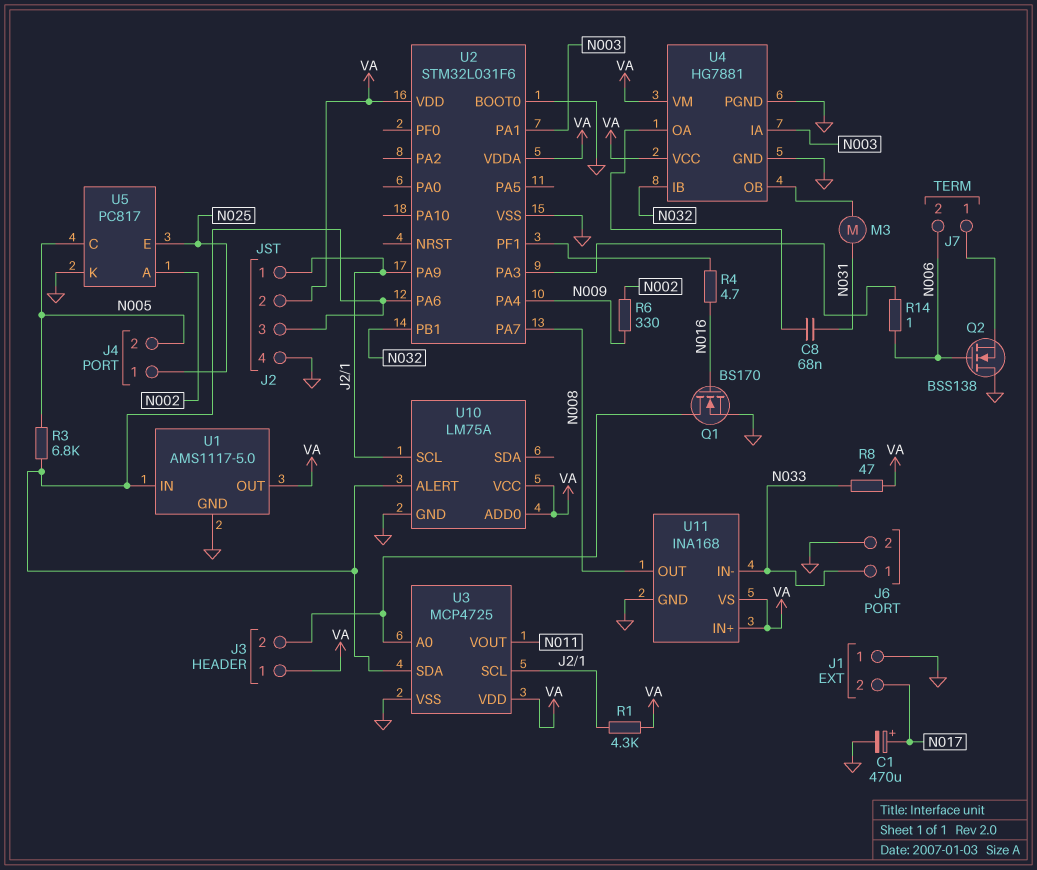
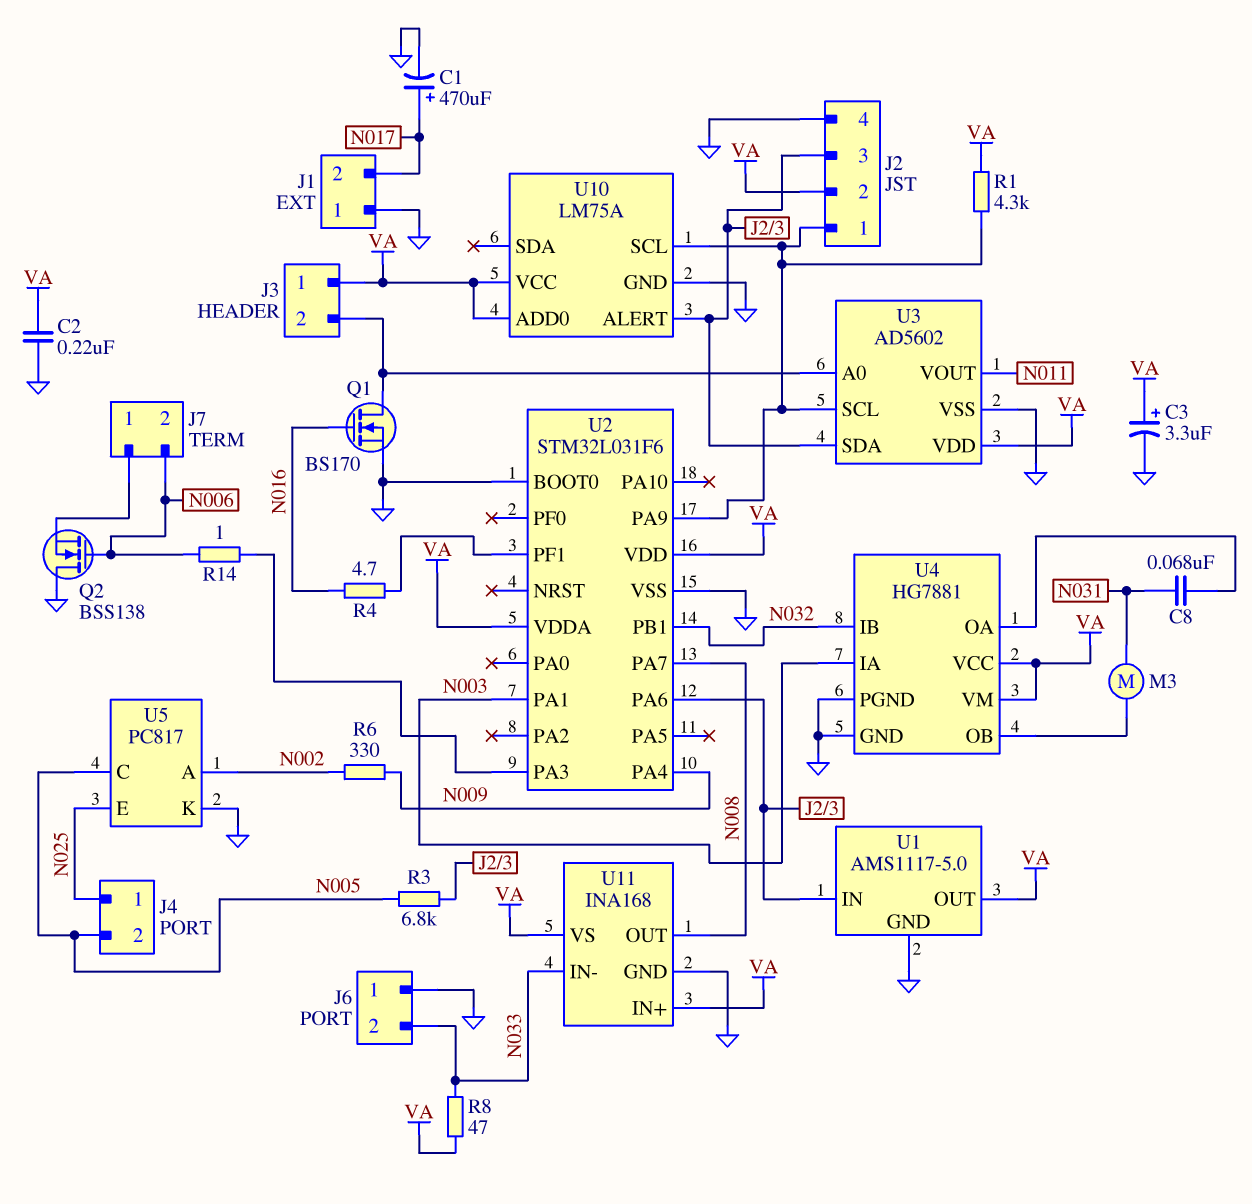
C2: none -> 220nF (GND, VA)
C3: none -> 3.3uF (plus VA, minus GND)
J6 pin 1: N033 -> GND
J6 pin 2: GND -> N033
U3: MCP4725 -> AD5602

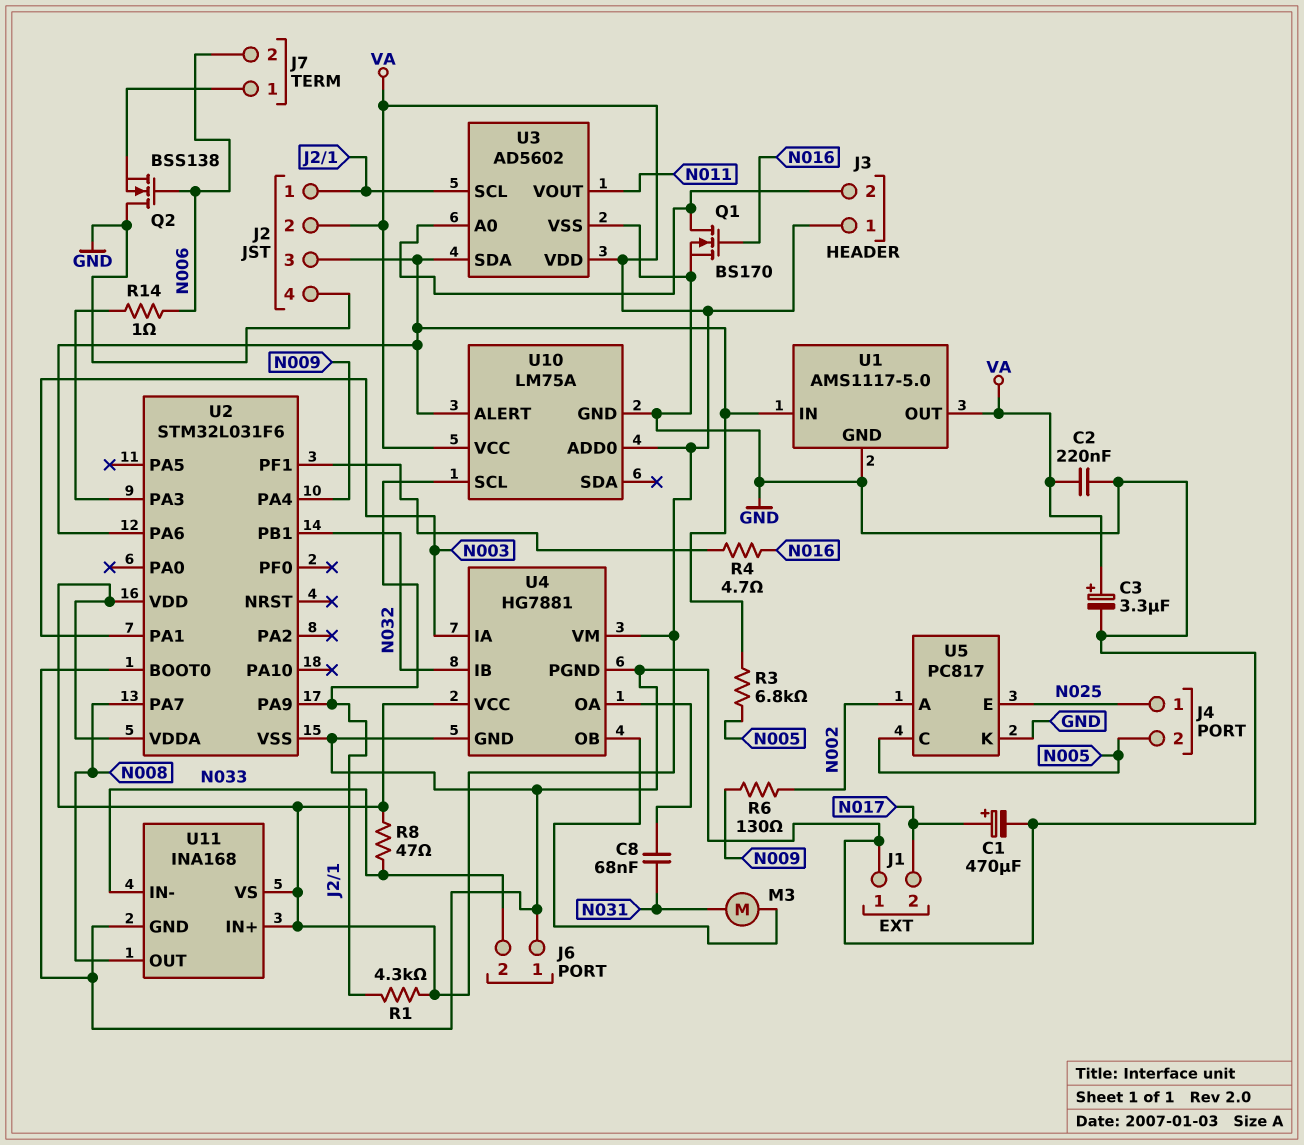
R6: 330 (N002, N009) -> 130 (N002, N009)

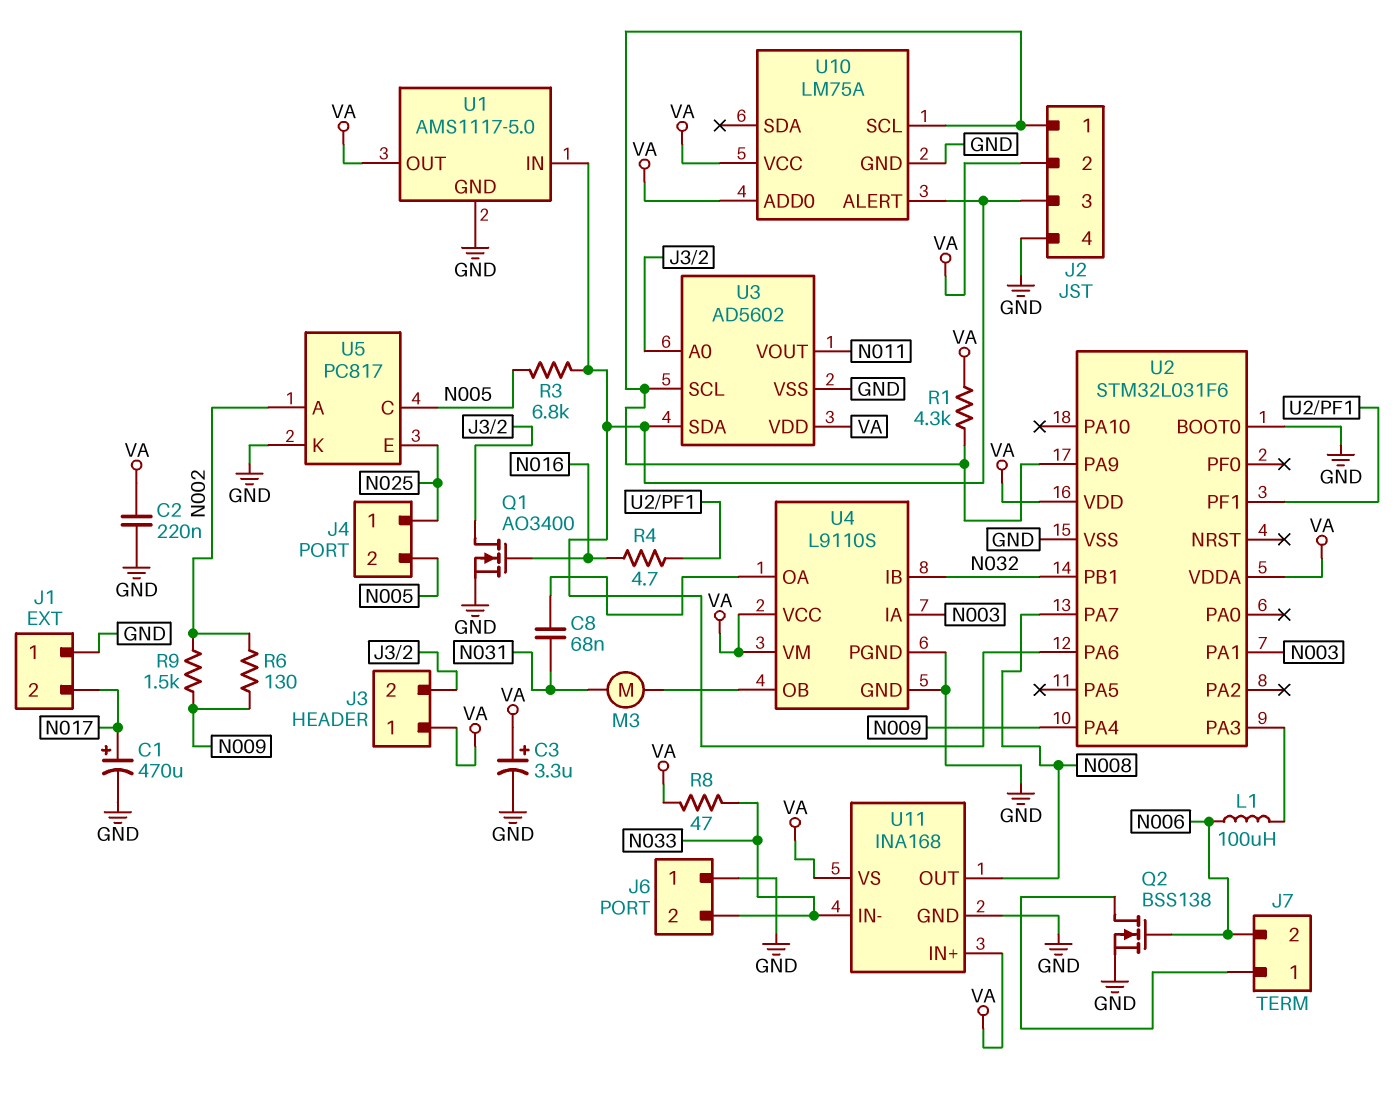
L1: none -> 100uH (N006, U2/PA3)
Q1: NMOS BS170 (G N016, D J3/2, S GND) -> NMOS AO3400 (G N016, D J3/2, S GND)
Q2: NMOS BSS138 (G N006, D GND, S J7/1) -> NMOS BSS138 (G N006, D J7/1, S GND)
R9: none -> 1.5k (N002, N009)
R14: 1 (N006, U2/PA3) -> none
U4: HG7881 -> L9110S

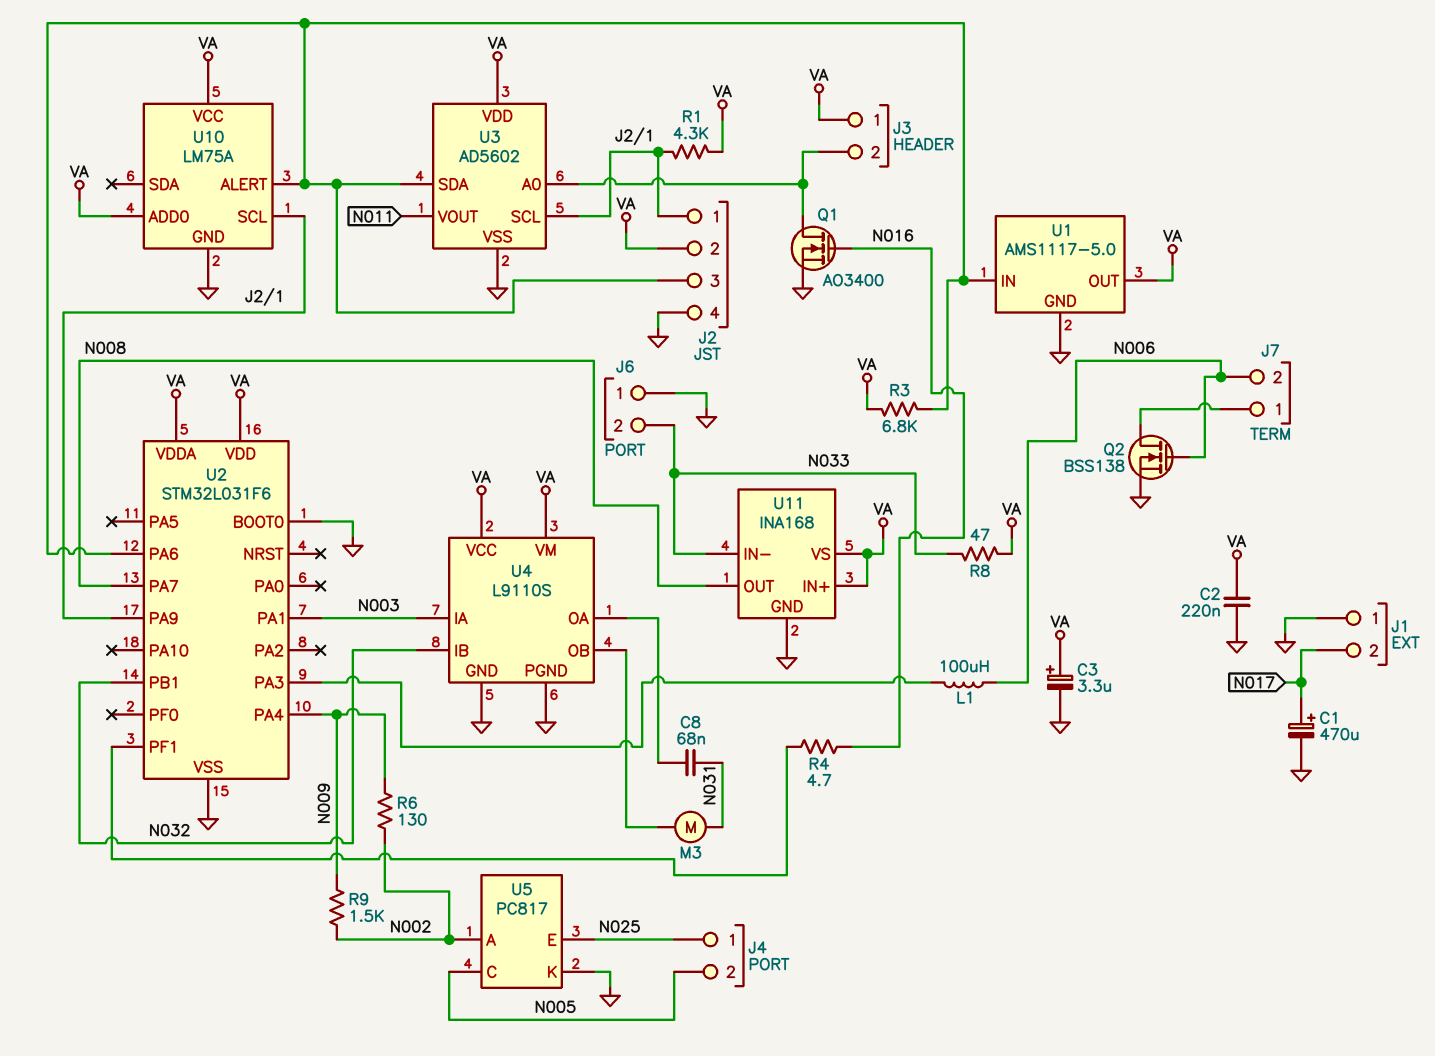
R3: 6.8k (J2/3, N005) -> 6.8k (J2/3, VA)

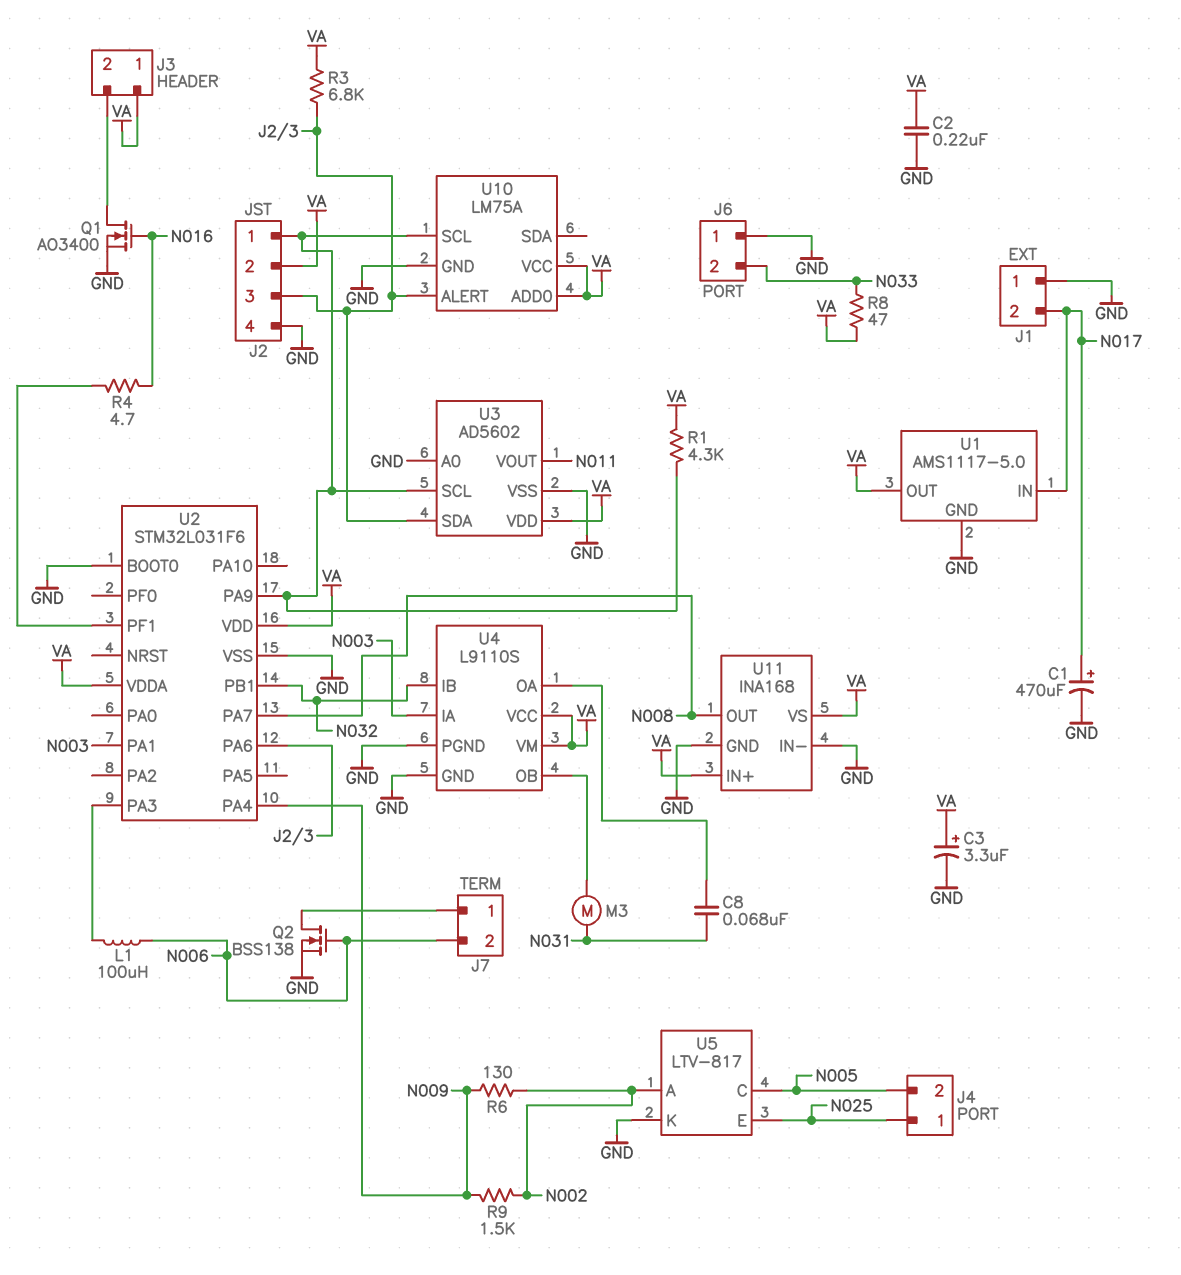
U1 pin IN: J2/3 -> N017
U3 pin A0: J3/2 -> GND
U5: PC817 -> LTV-817
U11 pin IN-: N033 -> GND

